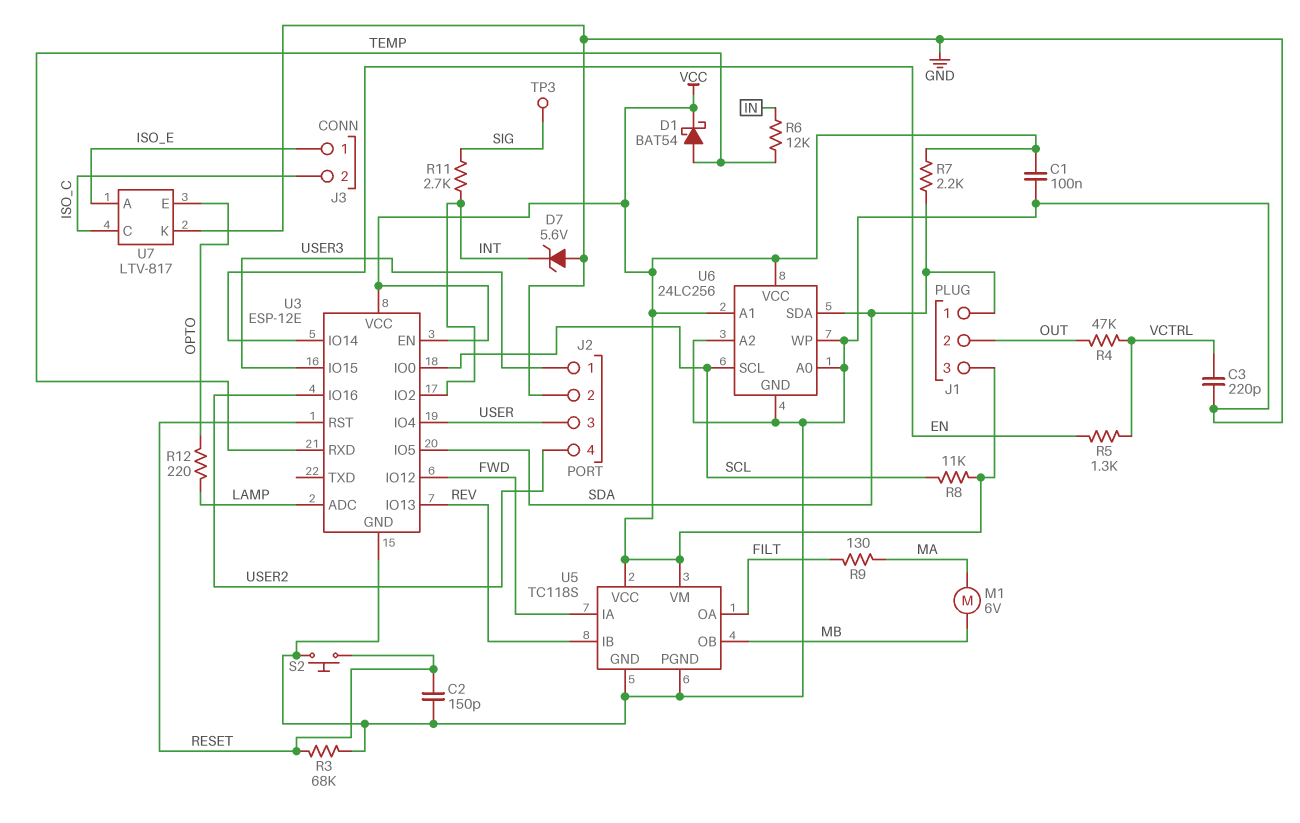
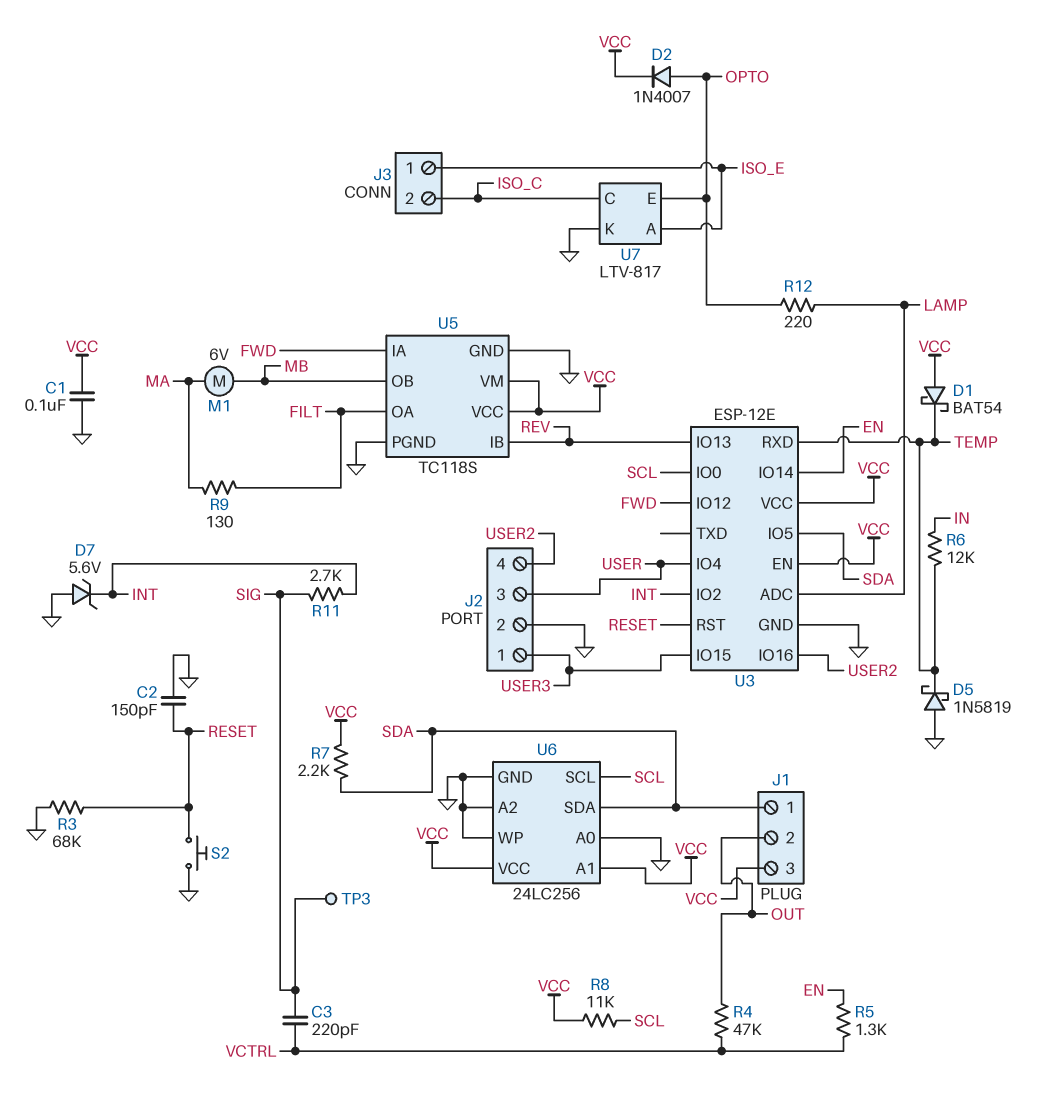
C3: 220pF (GND, VCTRL) -> 220pF (SIG, VCTRL)
D1: schottky BAT54 (A TEMP, K VCC) -> schottky BAT54 (A VCC, K TEMP)
D2: none -> diode 1N4007 (A OPTO, K VCC)
D5: none -> schottky 1N5819 (A GND, K TEMP)

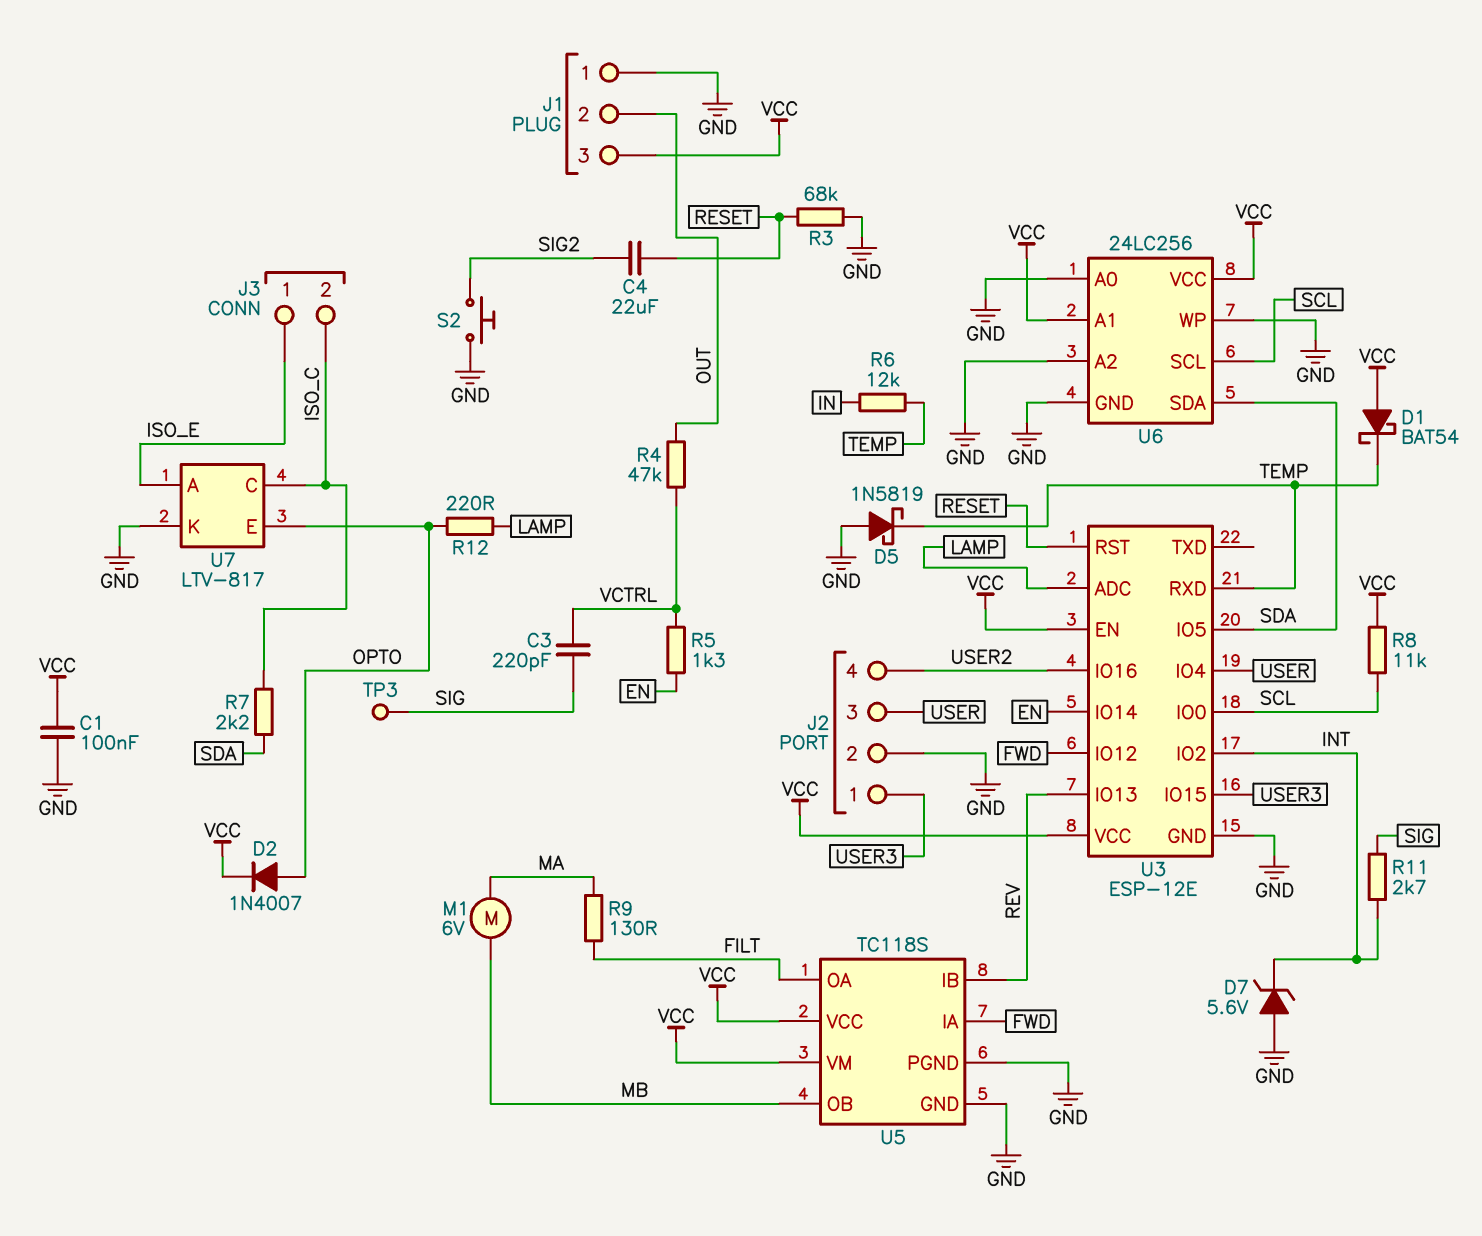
C2: 150pF (GND, RESET) -> none
C4: none -> 22uF (RESET, SIG2)
J1 pin 1: SDA -> GND
R7: 2.2k (SDA, VCC) -> 2.2k (ISO_C, SDA)
S2: button (GND, RESET) -> button (GND, SIG2)

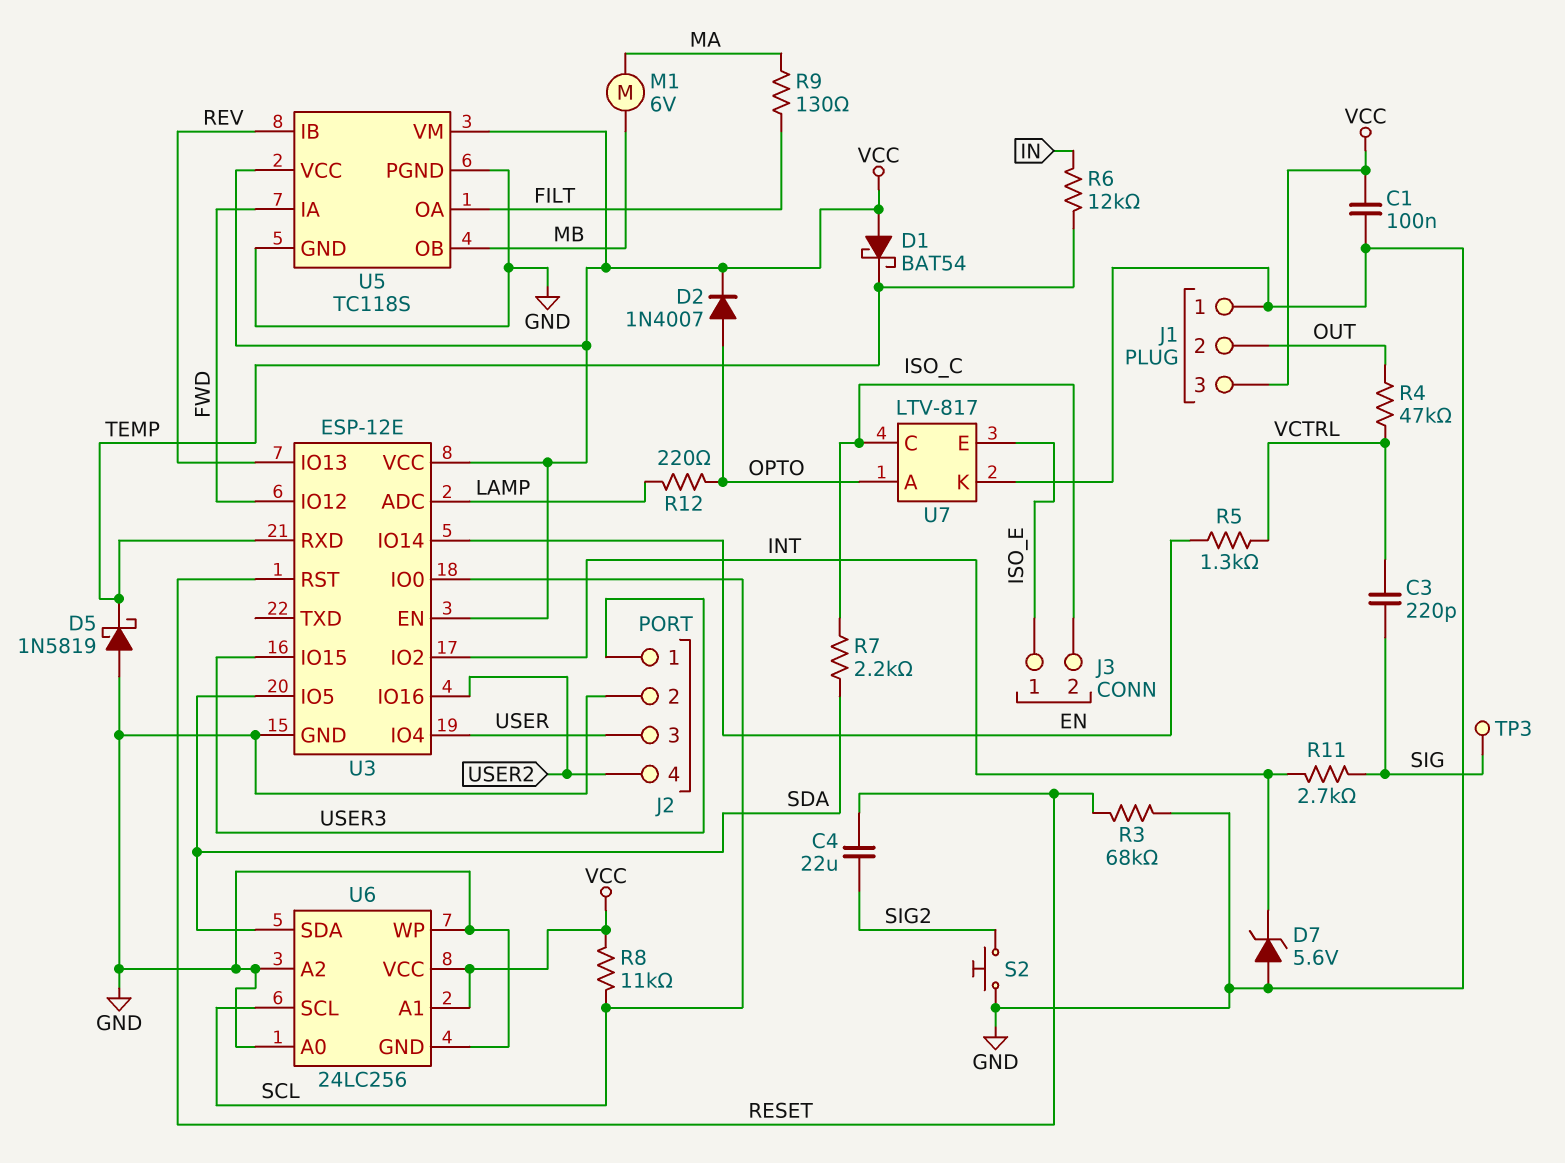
U7 pin A: ISO_E -> OPTO
U7 pin E: OPTO -> ISO_E

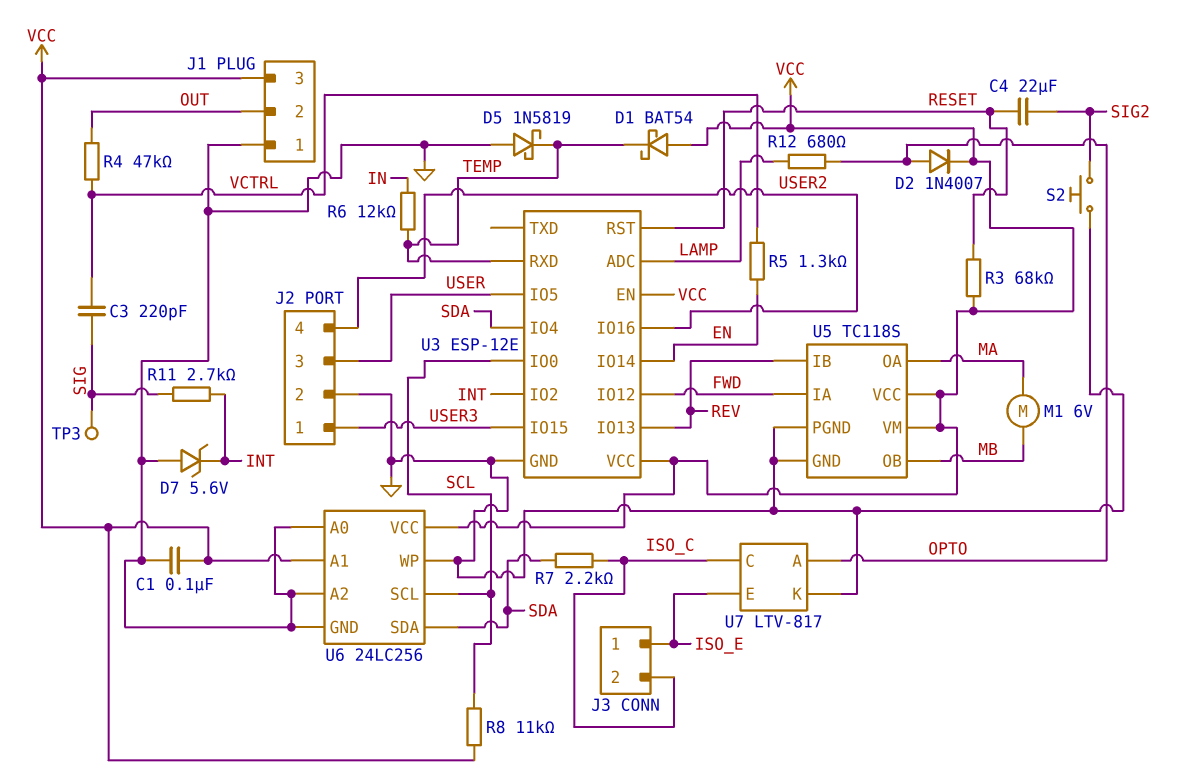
R3: 68k (GND, RESET) -> 68k (RESET, VCC)
R9: 130 (FILT, MA) -> none
R12: 220 (LAMP, OPTO) -> 680 (LAMP, OPTO)
U3 pin IO4: USER -> SDA
U3 pin IO5: SDA -> USER
U5 pin OA: FILT -> MA

